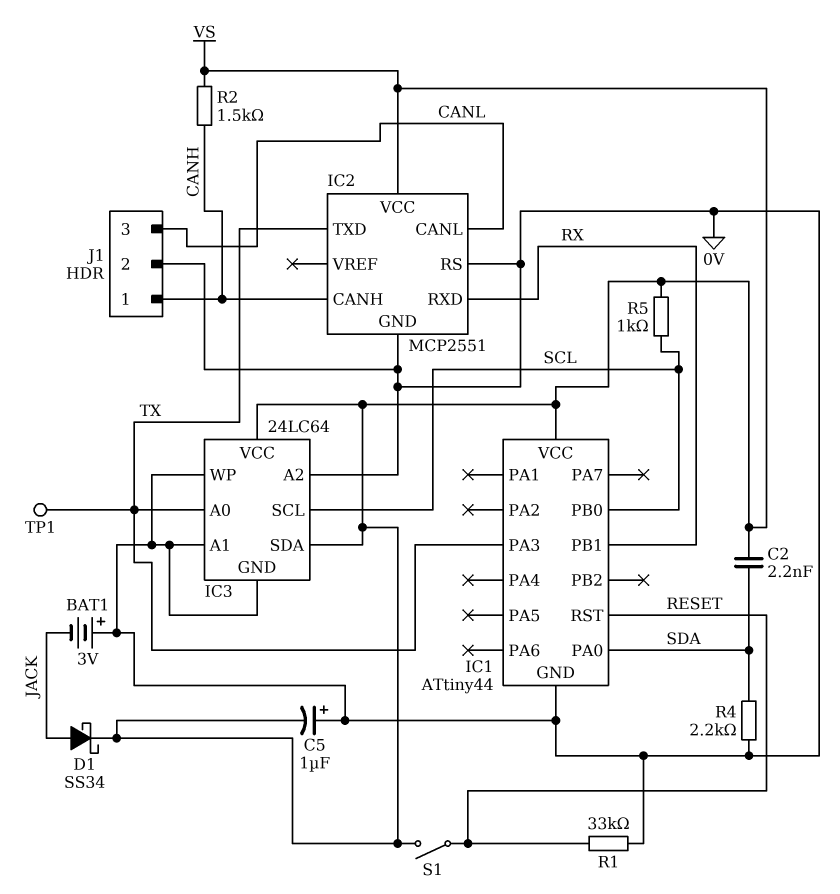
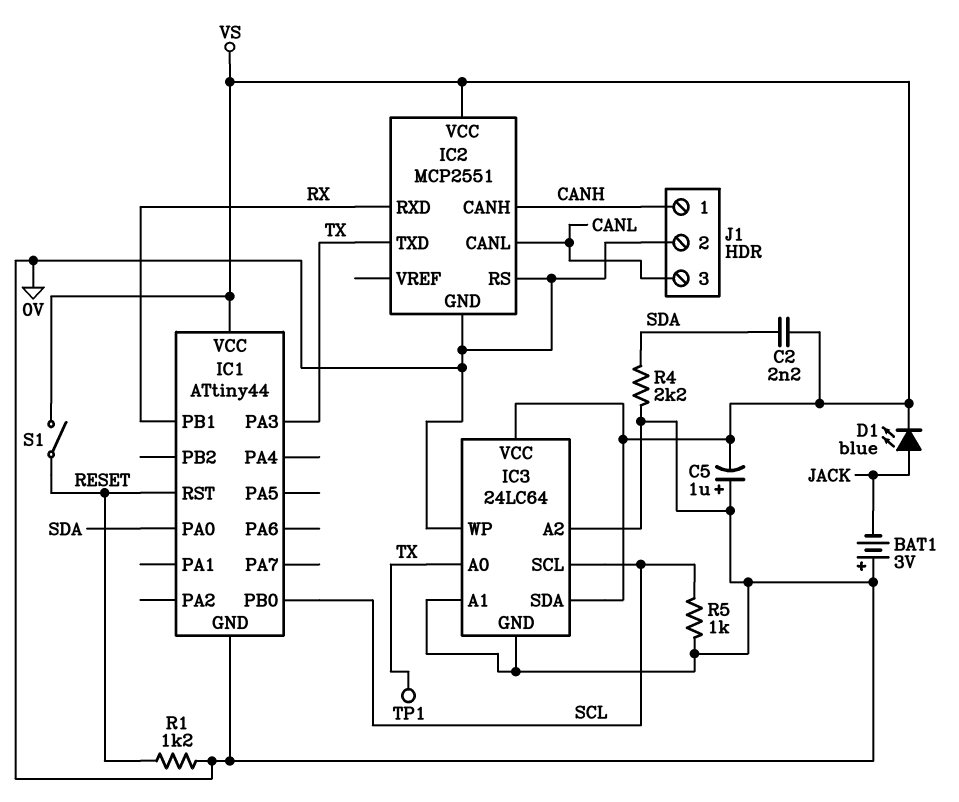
D1: schottky SS34 (A JACK, K VS) -> LED blue (A JACK, K VS)
R1: 33k (0V, RESET) -> 1.2k (0V, RESET)
R2: 1.5k (CANH, VS) -> none
R5: 1k (SCL, VS) -> 1k (0V, SCL)

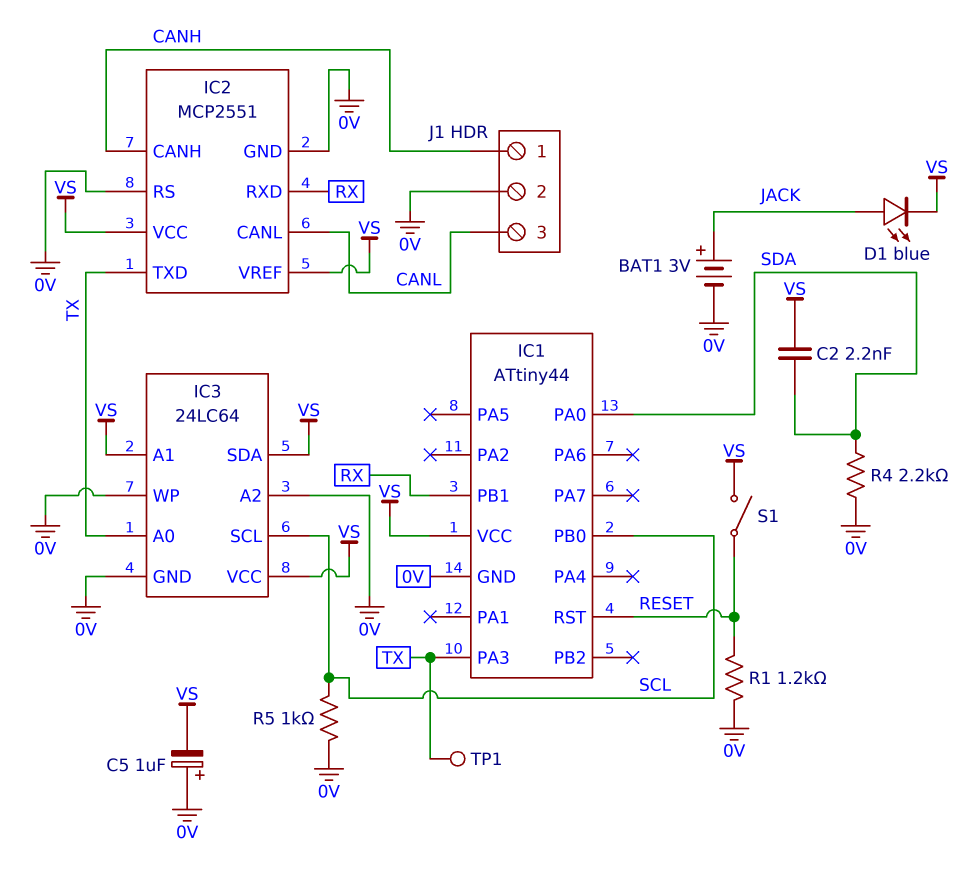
BAT1: 3V (plus 0V, minus JACK) -> 3V (plus JACK, minus 0V)
IC2 pin VREF: none -> VS
IC3 pin A1: 0V -> VS

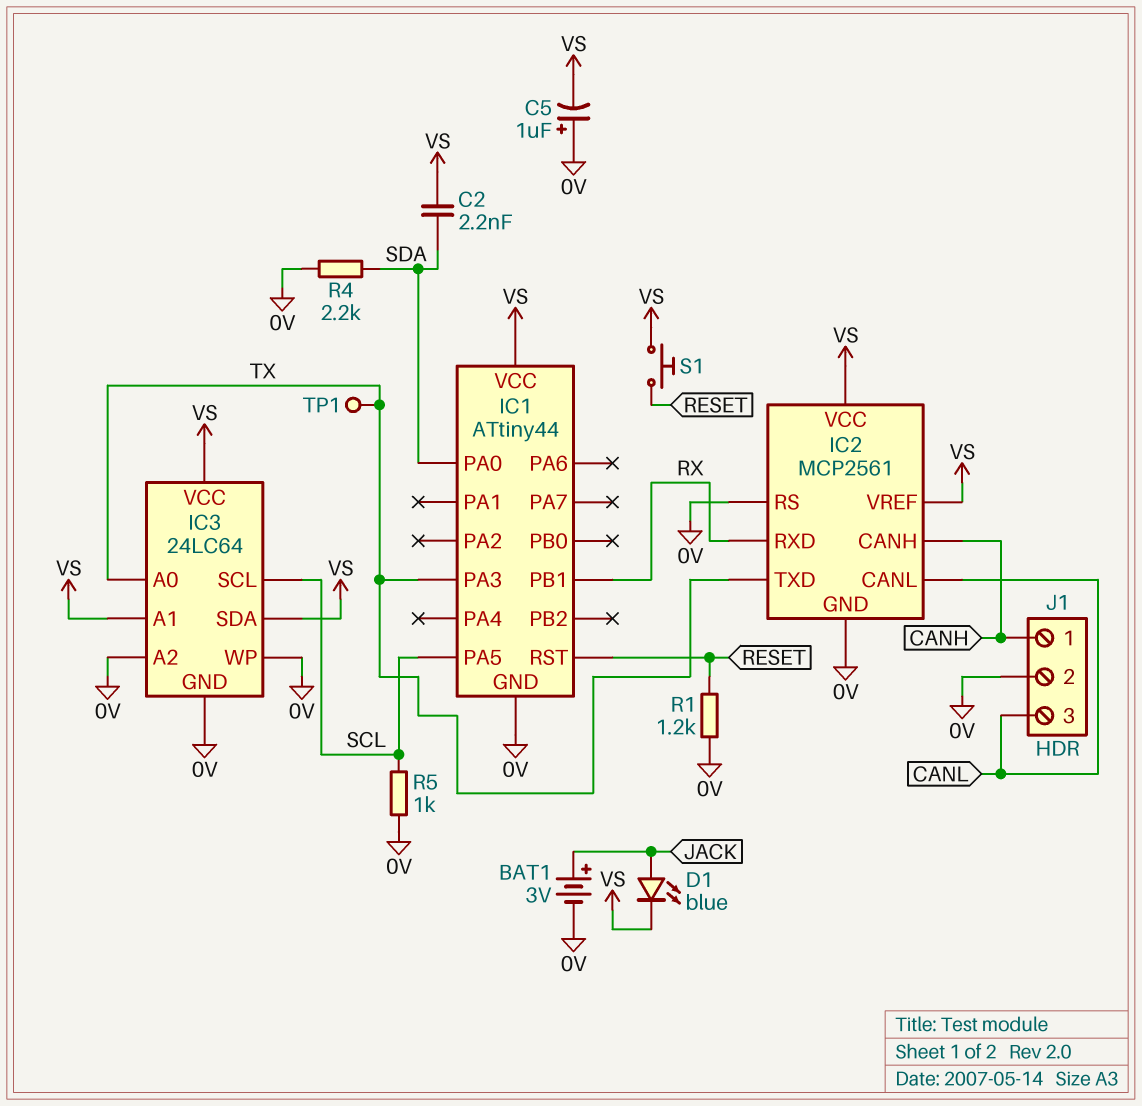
IC1 pin PA5: none -> SCL
IC1 pin PB0: SCL -> none
IC2: MCP2551 -> MCP2561
S1: switch (RESET, VS) -> button (RESET, VS)

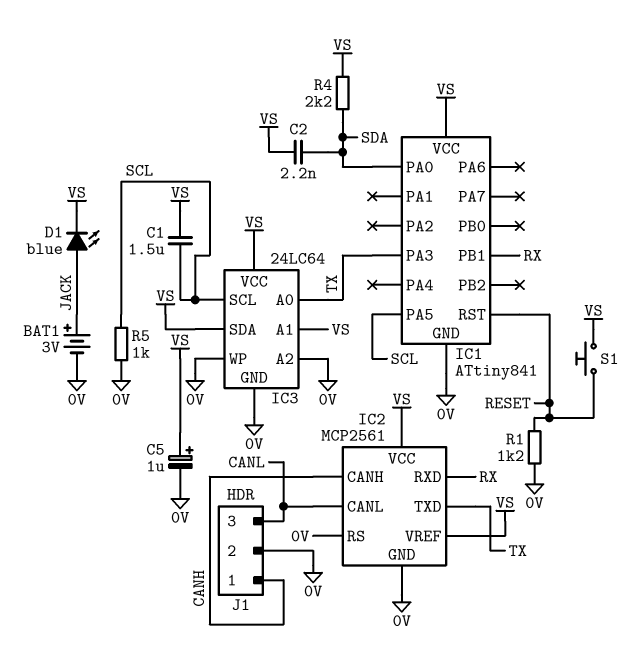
C1: none -> 1.5uF (SCL, VS)
C5: 1uF (plus 0V, minus VS) -> 1uF (plus VS, minus 0V)
IC1: ATtiny44 -> ATtiny841
R4: 2.2k (0V, SDA) -> 2.2k (SDA, VS)
TP1: test point (TX) -> none

